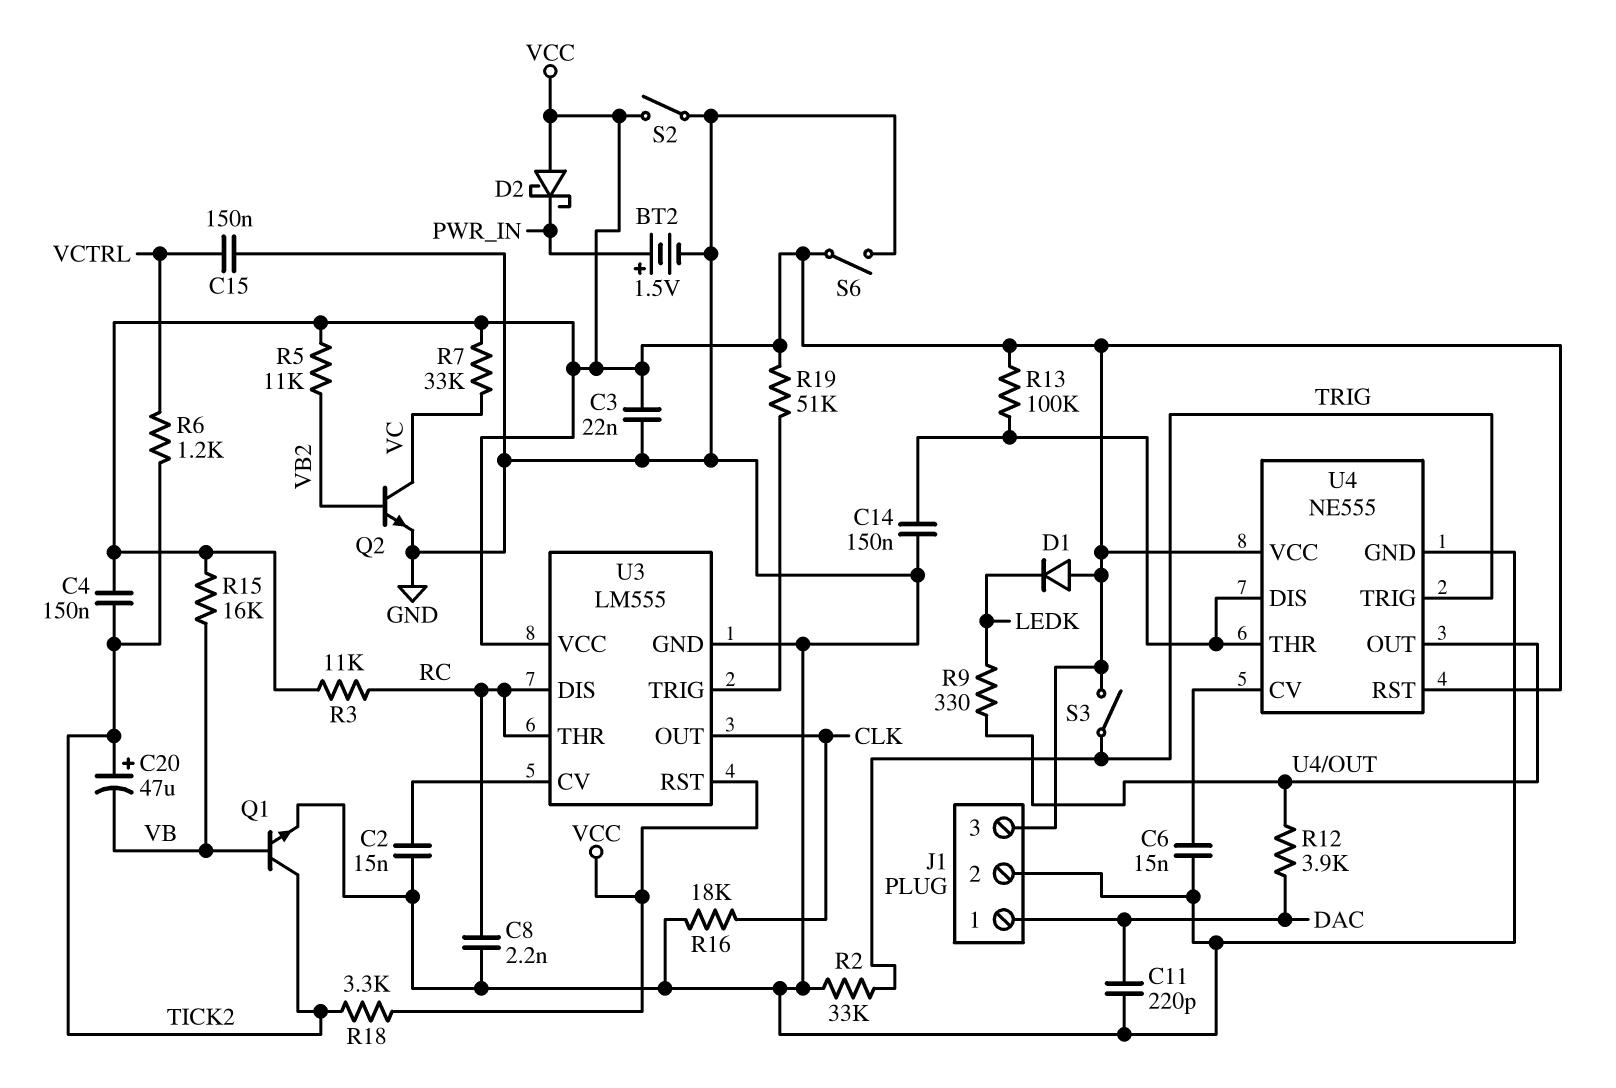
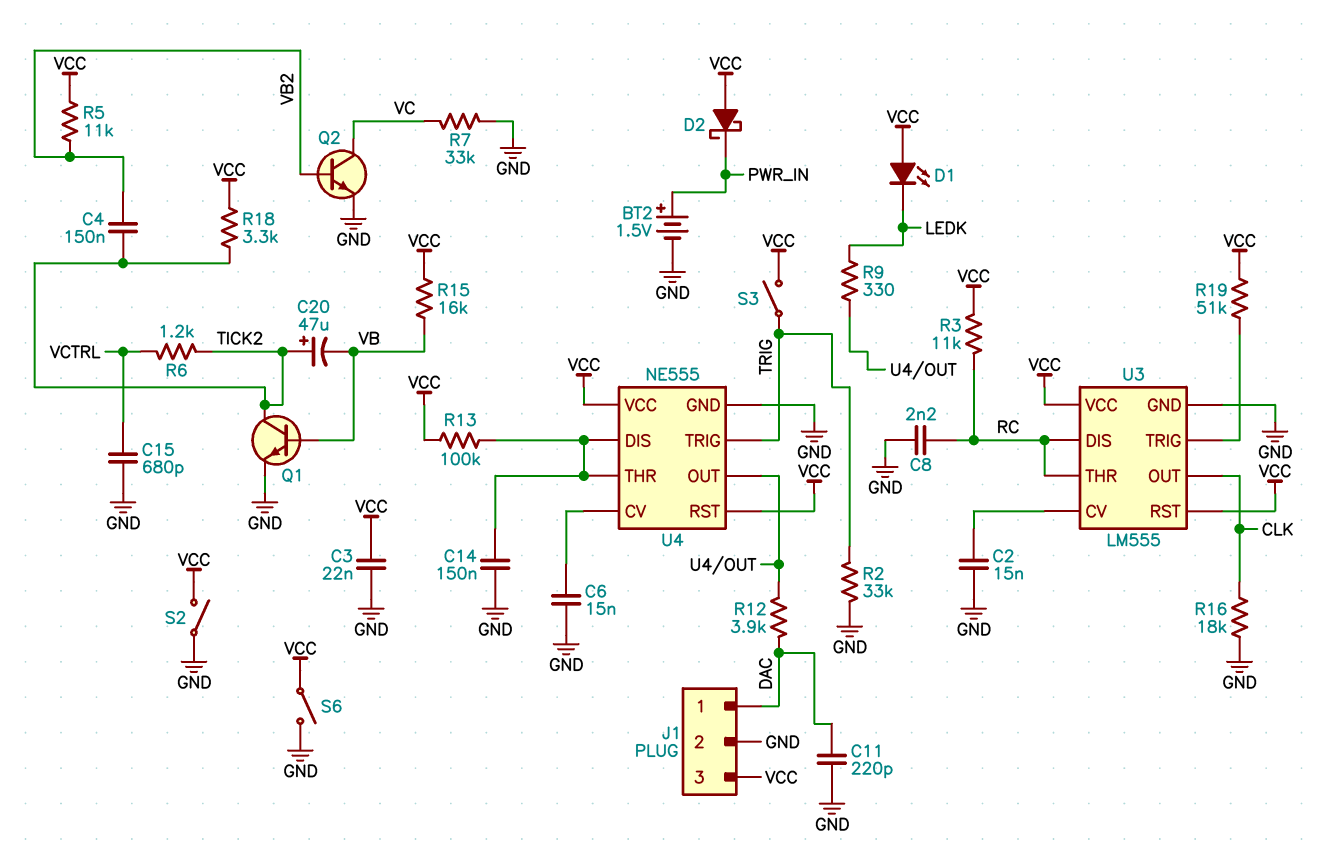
C4: 150nF (TICK2, VCC) -> 150nF (TICK2, VB2)
C15: 150nF (GND, VCTRL) -> 680pF (GND, VCTRL)
D1: diode (A VCC, K LEDK) -> LED (A VCC, K LEDK)
R7: 33k (VC, VCC) -> 33k (GND, VC)

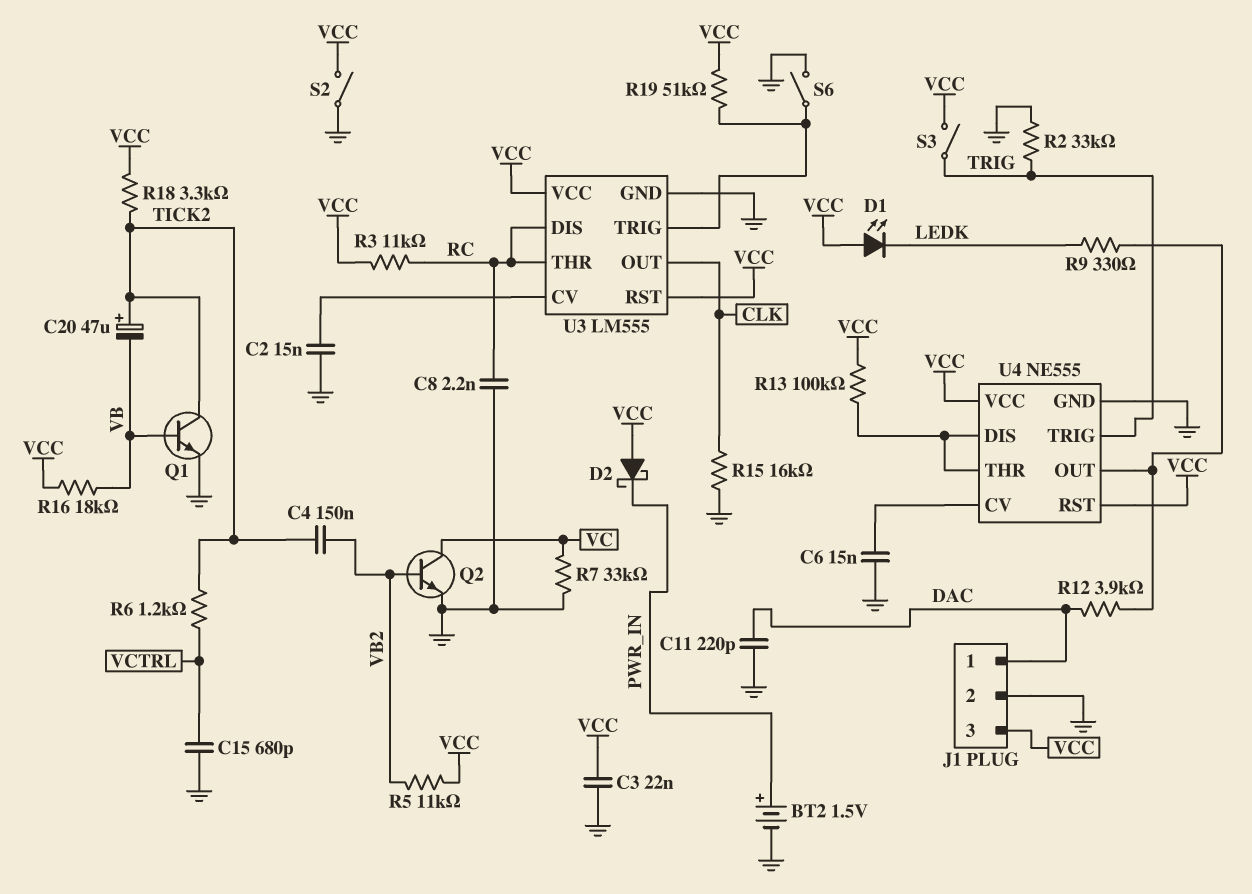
C14: 150nF (GND, U4/DIS) -> none
R15: 16k (VB, VCC) -> 16k (CLK, GND)
R16: 18k (CLK, GND) -> 18k (VB, VCC)
S6: switch (GND, VCC) -> switch (GND, U3/TRIG)

